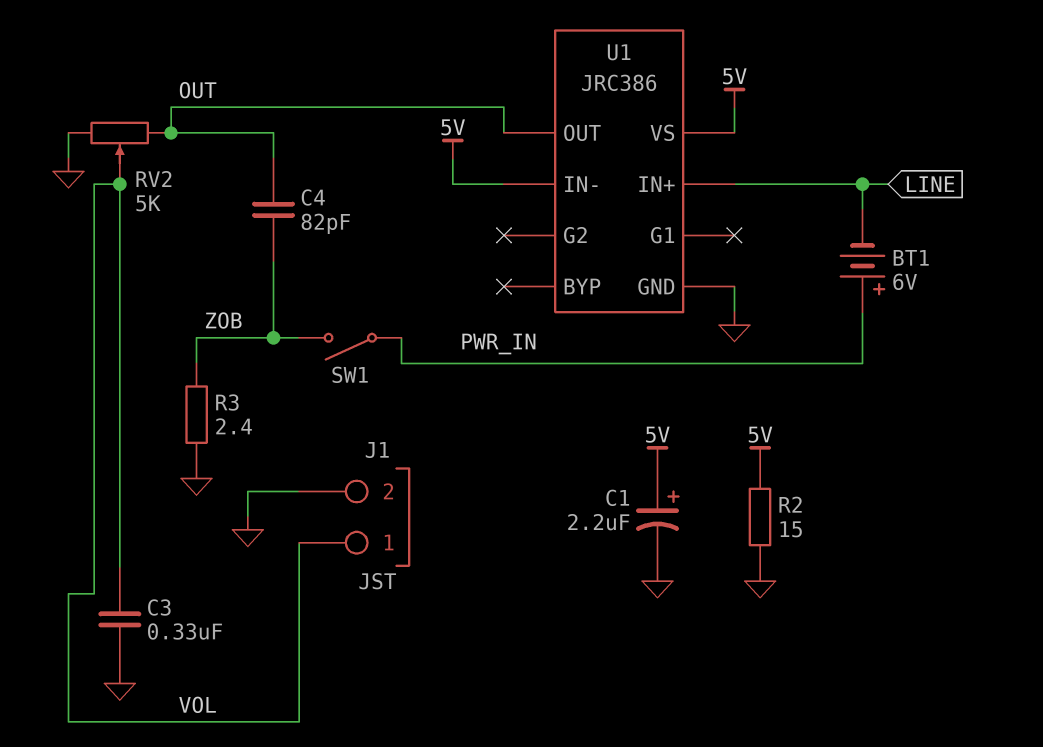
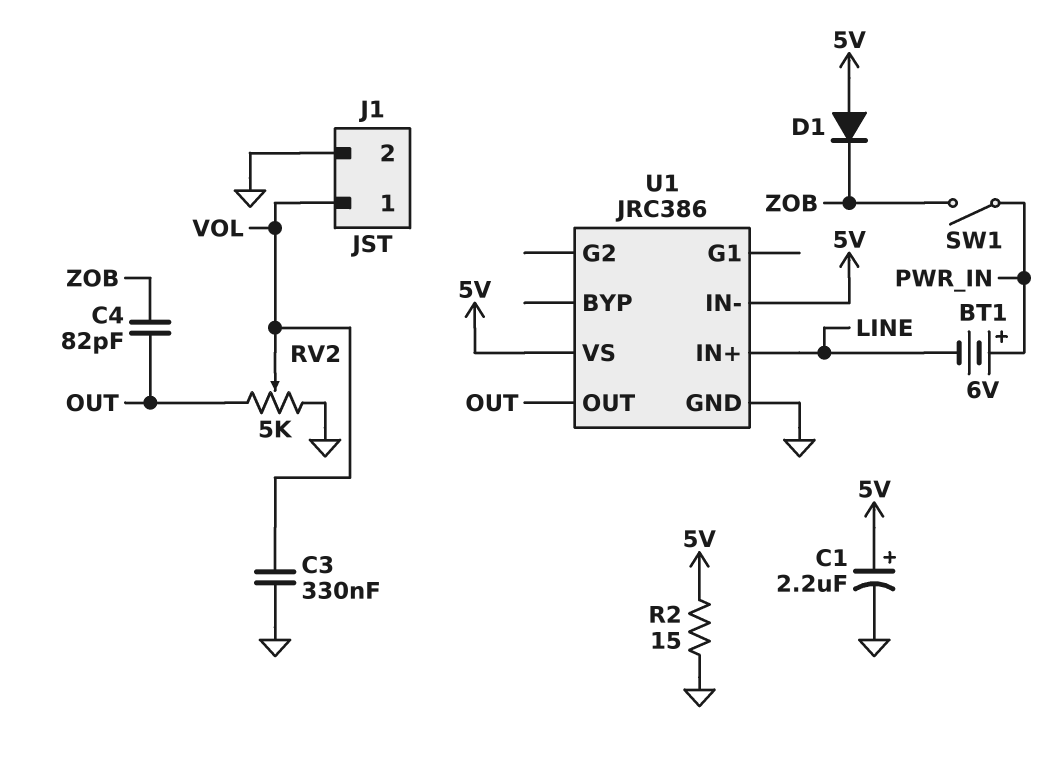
D1: none -> diode (A 5V, K ZOB)
R3: 2.4 (GND, ZOB) -> none

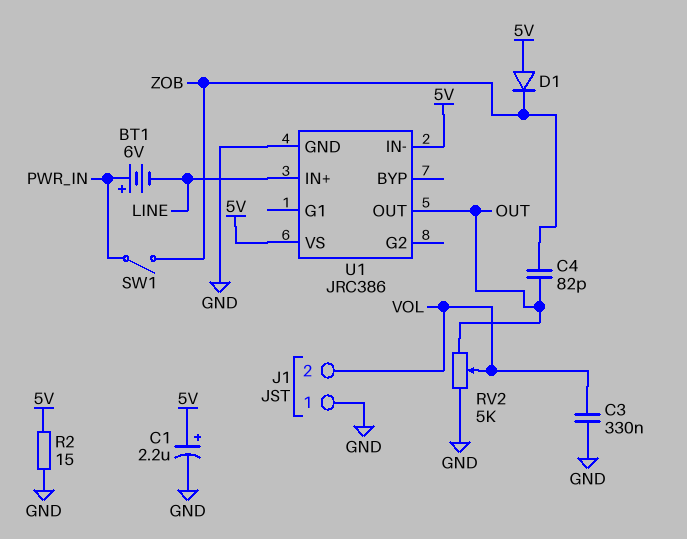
J1 pin 1: VOL -> GND
J1 pin 2: GND -> VOL

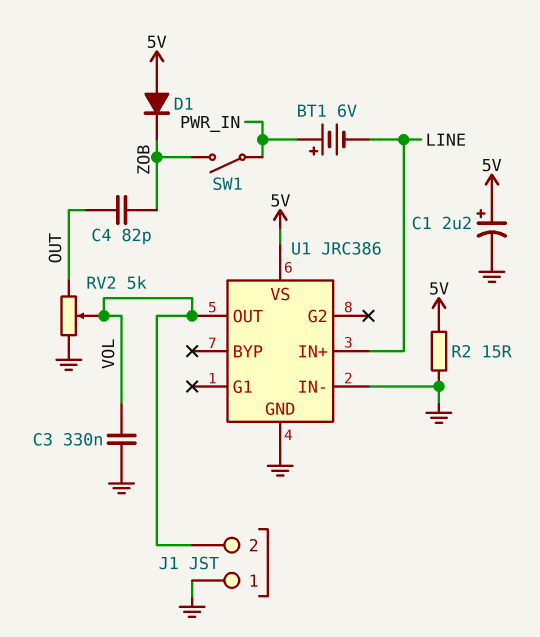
U1 pin IN-: 5V -> GND
U1 pin OUT: OUT -> VOL

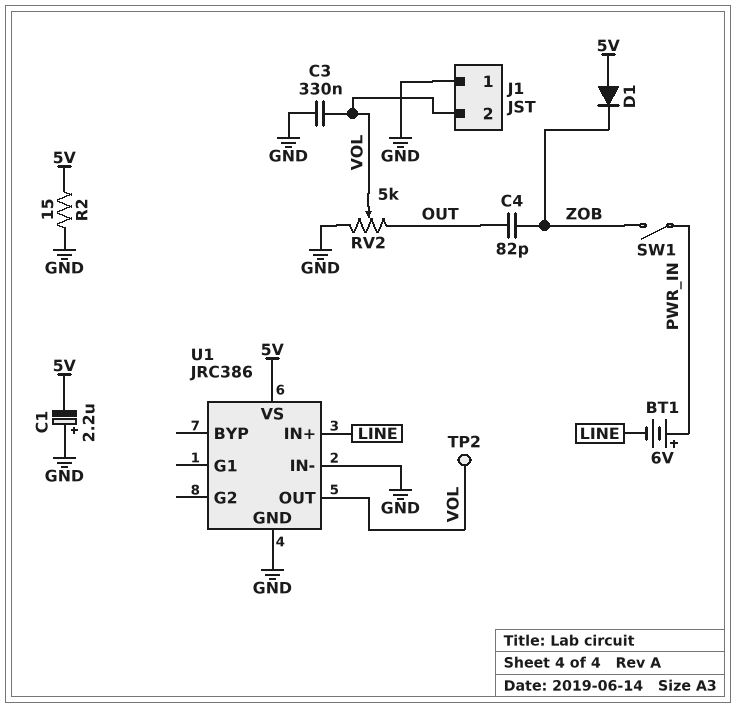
C1: 2.2uF (plus 5V, minus GND) -> 2.2uF (plus GND, minus 5V)
TP2: none -> test point (VOL)

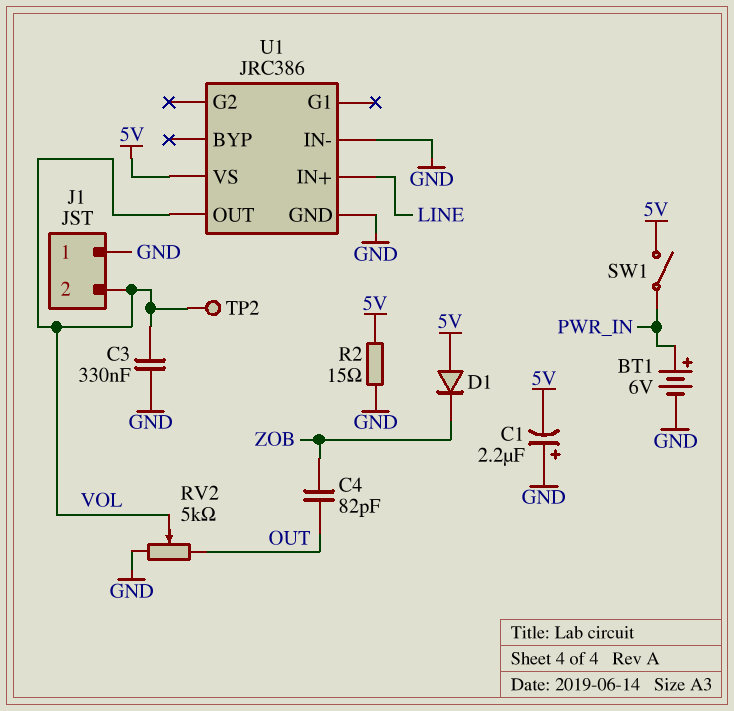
BT1: 6V (plus PWR_IN, minus LINE) -> 6V (plus PWR_IN, minus GND)
SW1: switch (PWR_IN, ZOB) -> switch (5V, PWR_IN)

